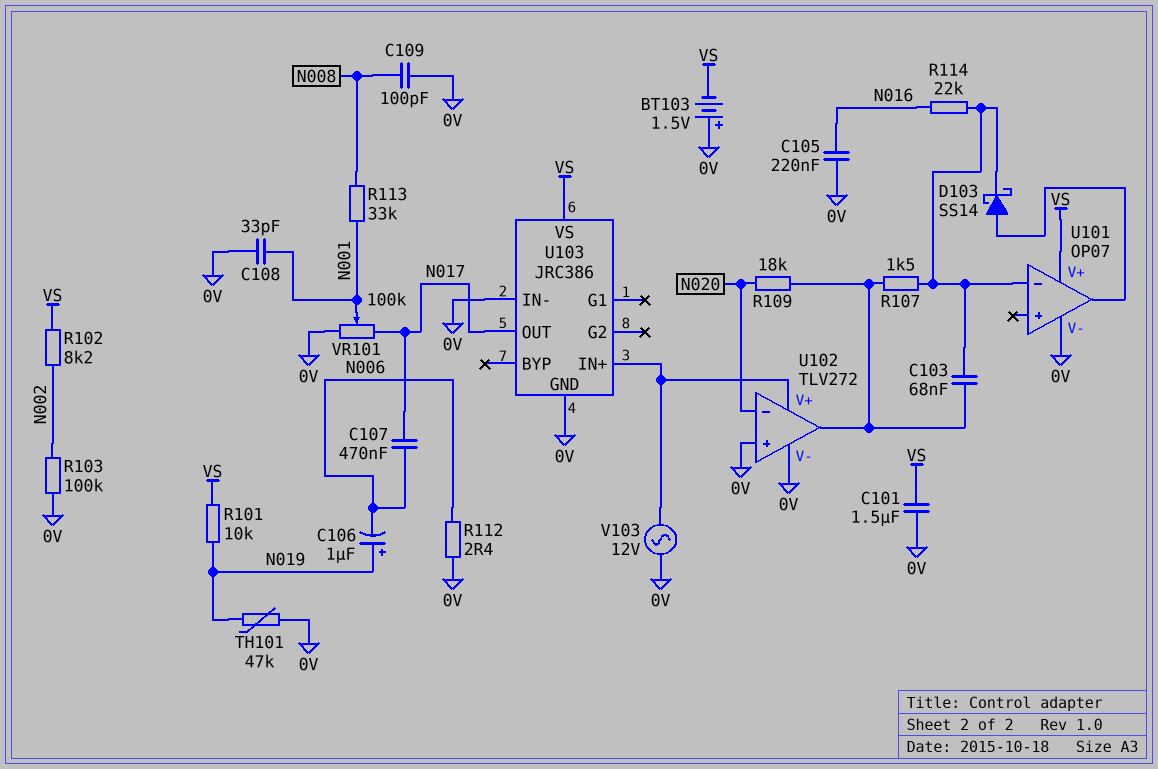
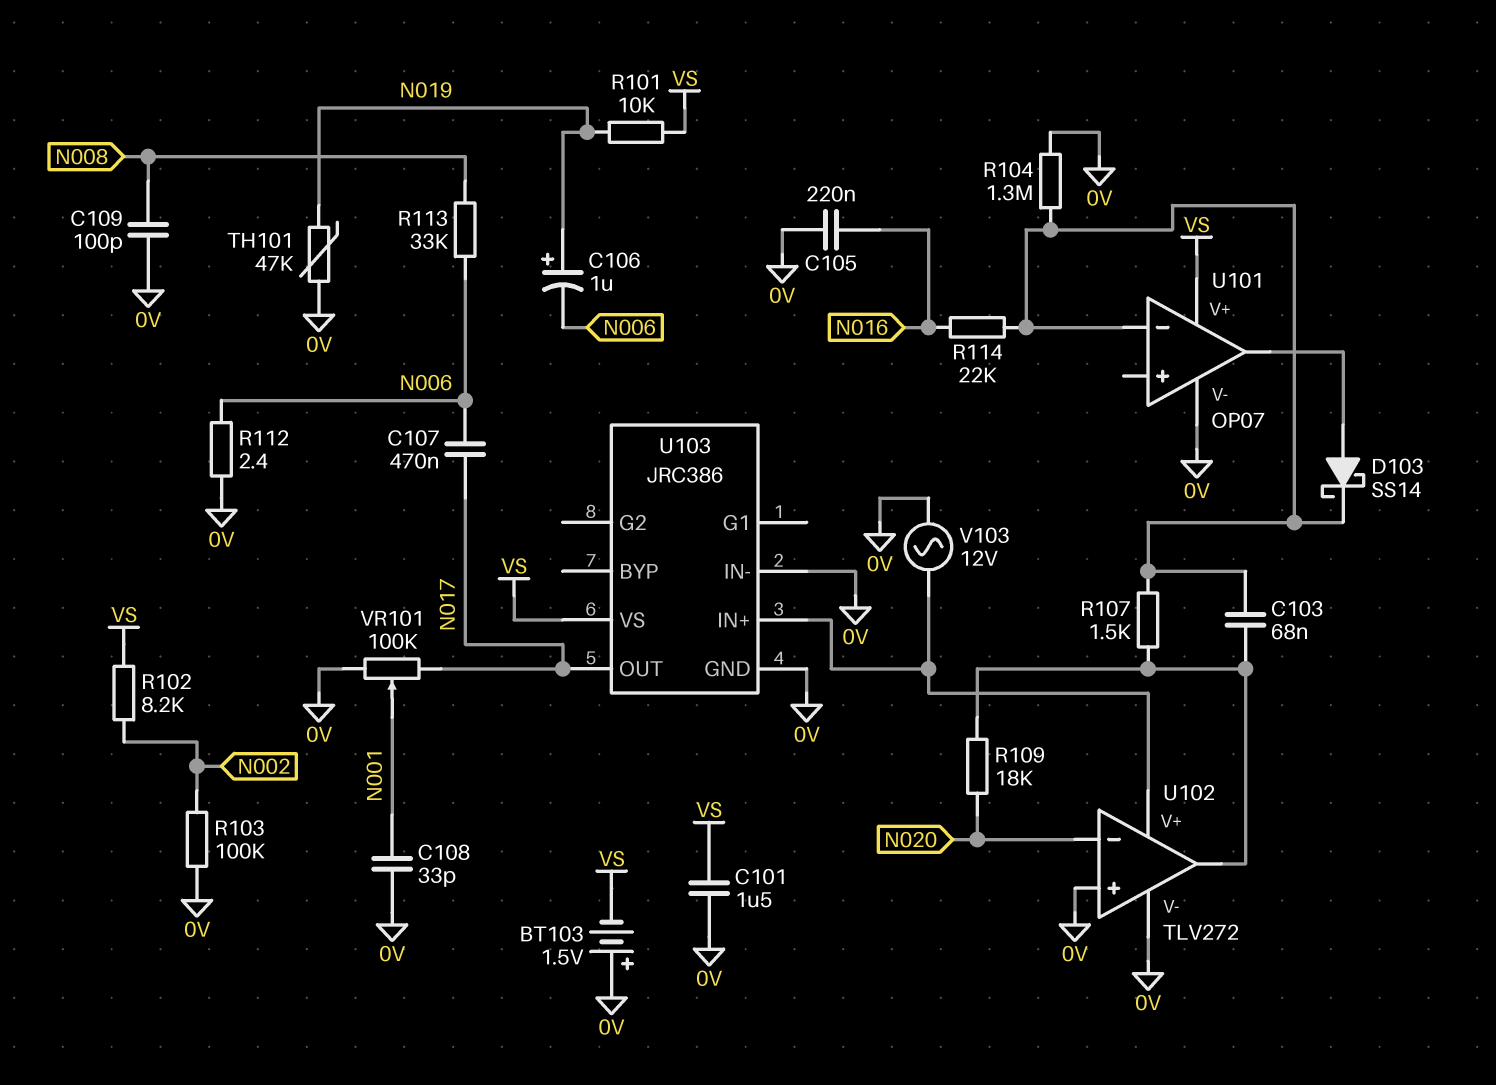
R104: none -> 1.3M (0V, U101/in-)
R113: 33k (N001, N008) -> 33k (N006, N008)

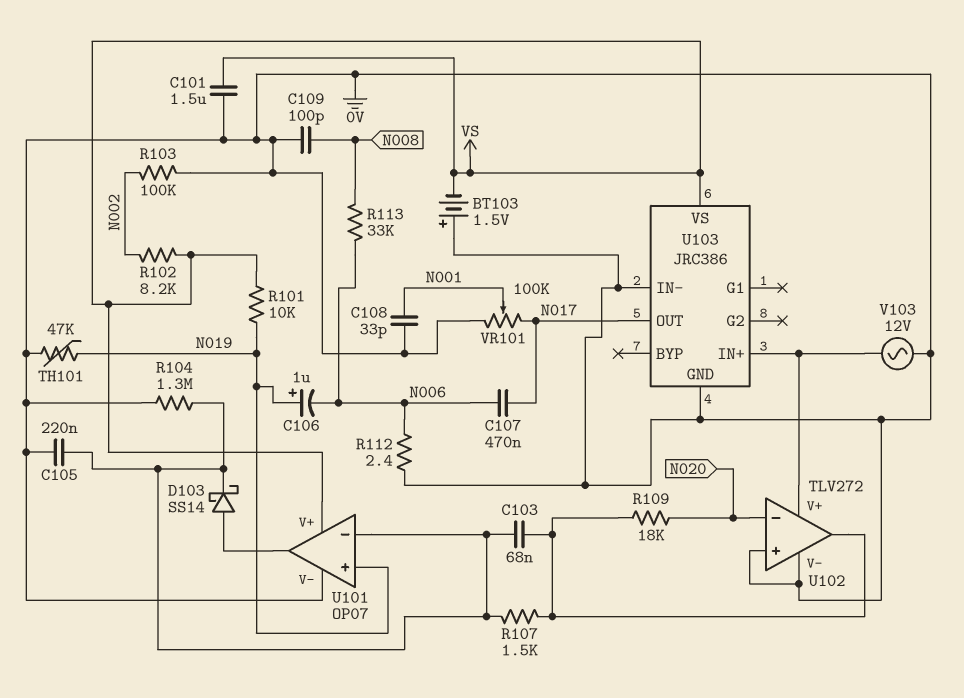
C105: 220nF (0V, N016) -> 220nF (0V, U101/in-)
R114: 22k (N016, U101/in-) -> none
U101 pin in+: none -> N019

